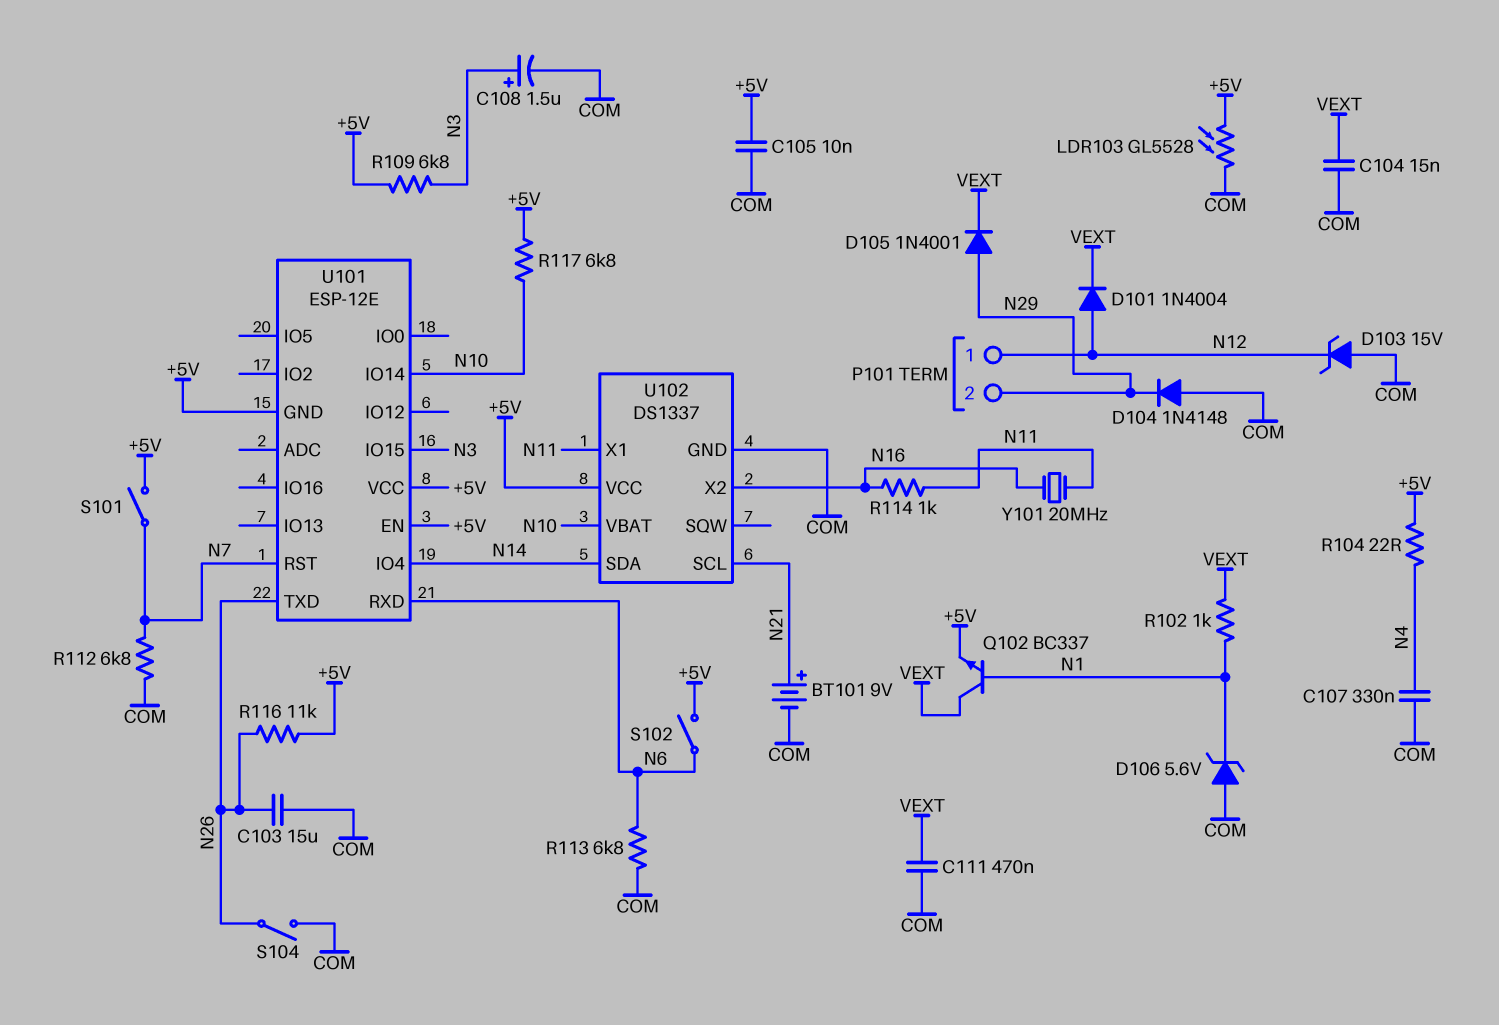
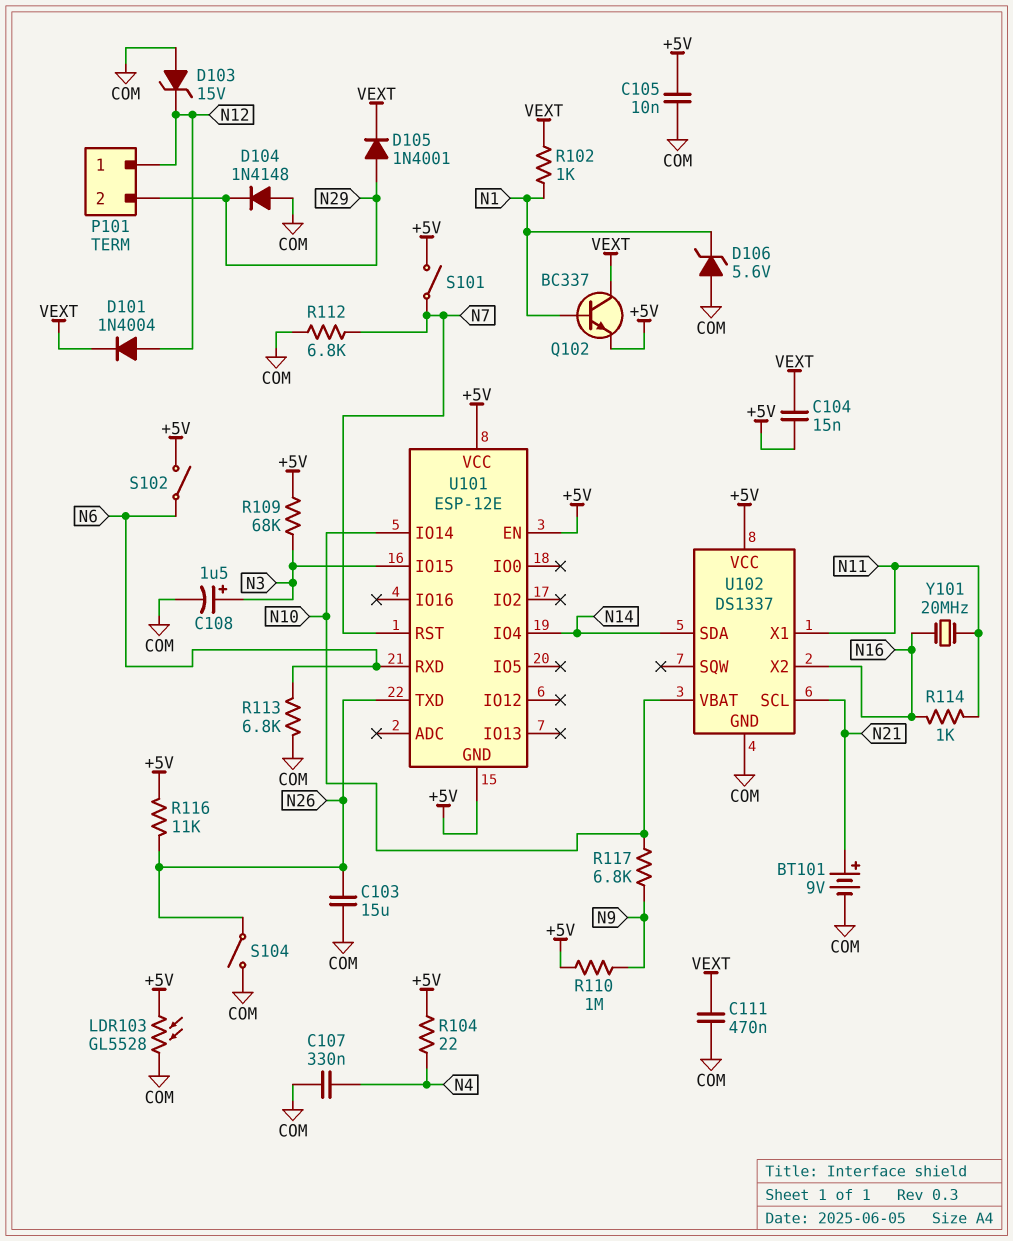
C104: 15nF (COM, VEXT) -> 15nF (+5V, VEXT)
R109: 6.8k (+5V, N3) -> 68k (+5V, N3)
R110: none -> 1M (+5V, N9)
R117: 6.8k (+5V, N10) -> 6.8k (N9, N10)

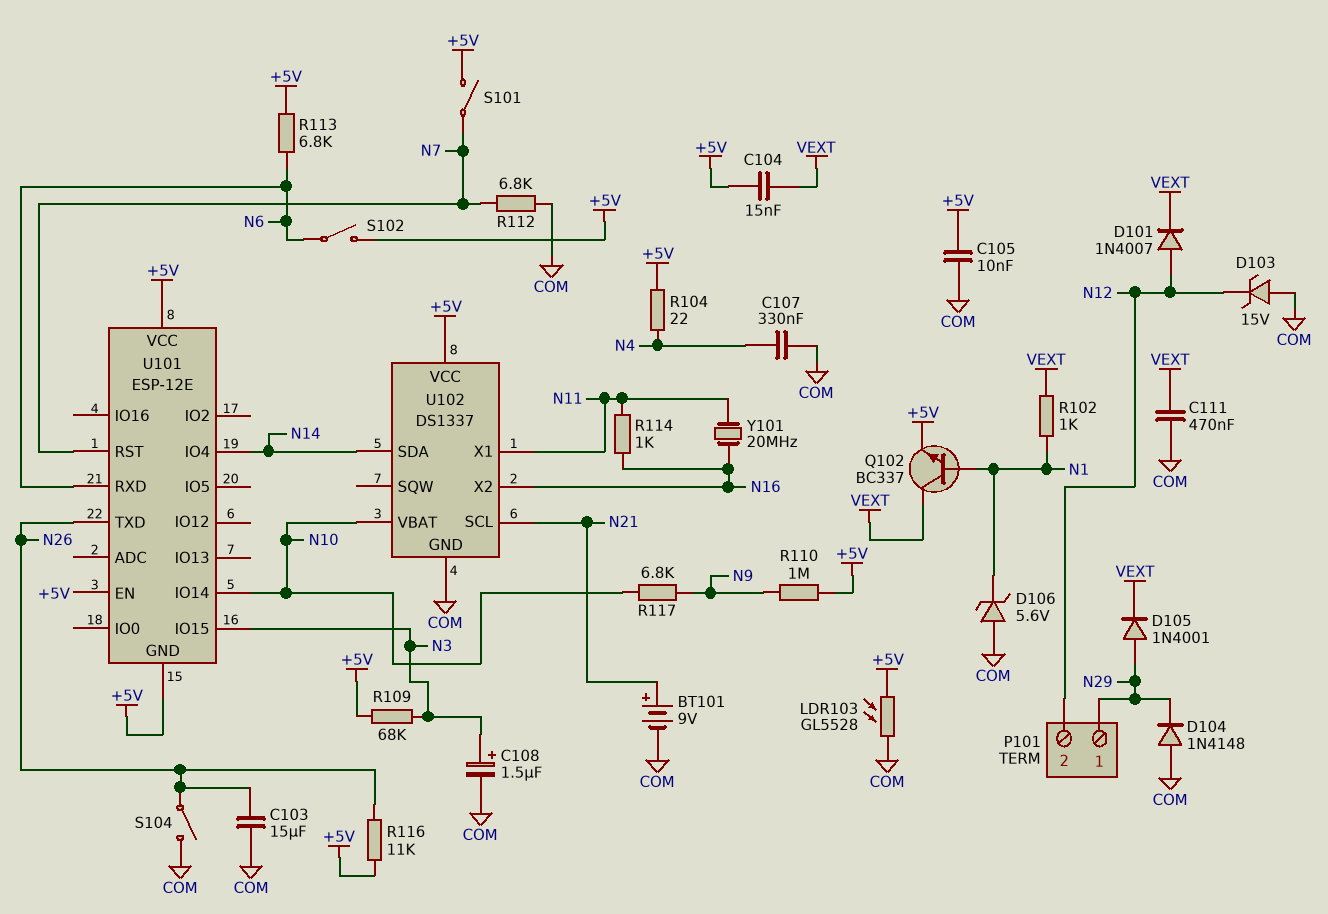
D101: diode 1N4004 (A N12, K VEXT) -> diode 1N4007 (A N12, K VEXT)
P101 pin 1: N12 -> N29
P101 pin 2: N29 -> N12
R113: 6.8k (COM, N6) -> 6.8k (+5V, N6)

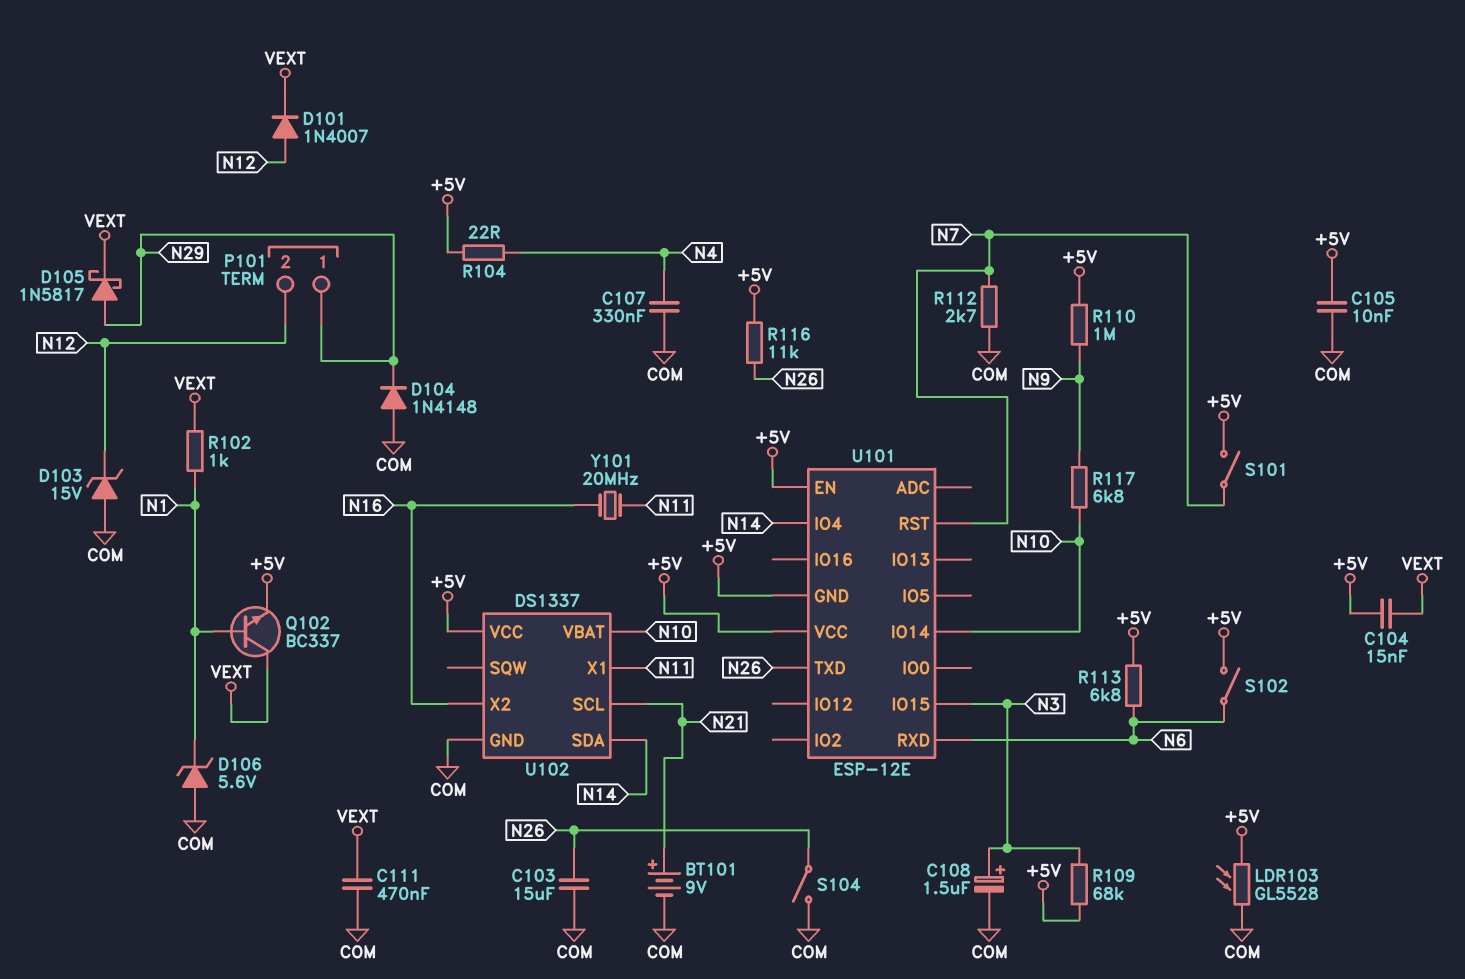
D105: diode 1N4001 (A N29, K VEXT) -> schottky 1N5817 (A N29, K VEXT)
R112: 6.8k (COM, N7) -> 2.7k (COM, N7)
R114: 1k (N11, N16) -> none

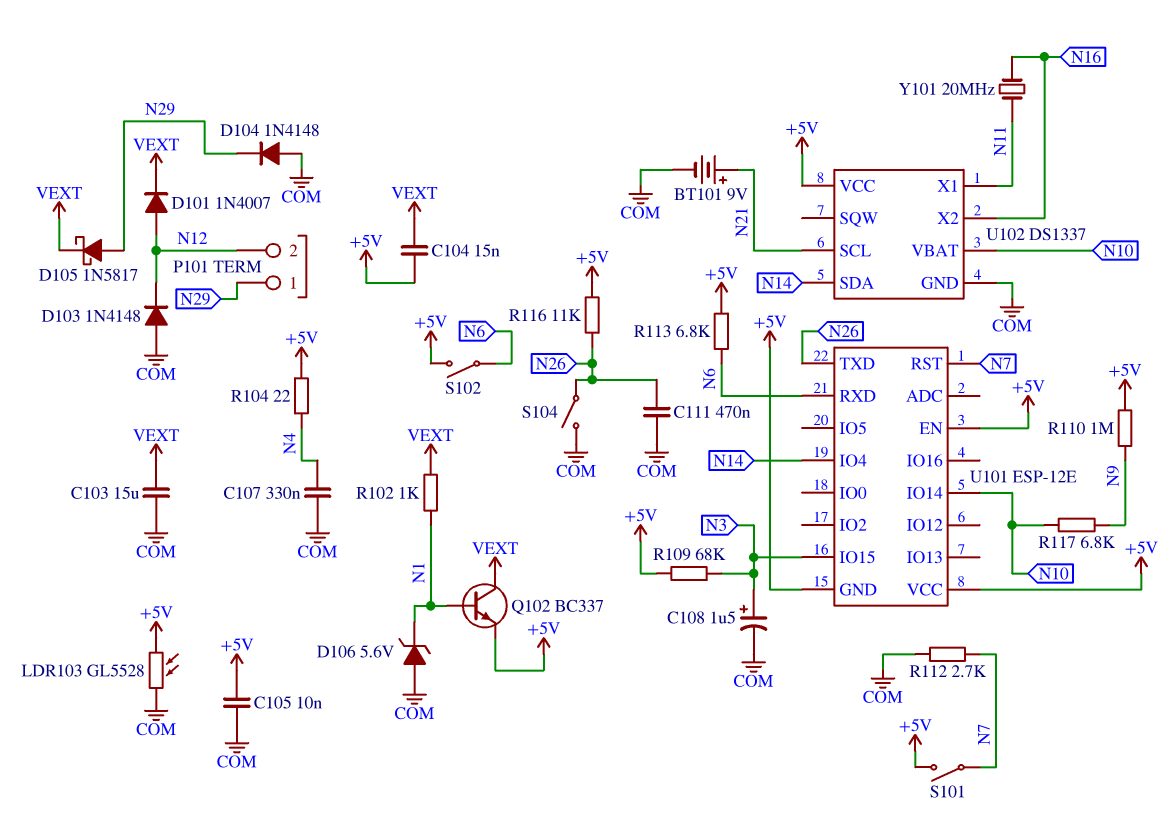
C103: 15uF (COM, N26) -> 15uF (COM, VEXT)
C111: 470nF (COM, VEXT) -> 470nF (COM, N26)
D103: zener 15V (A COM, K N12) -> diode 1N4148 (A COM, K N12)

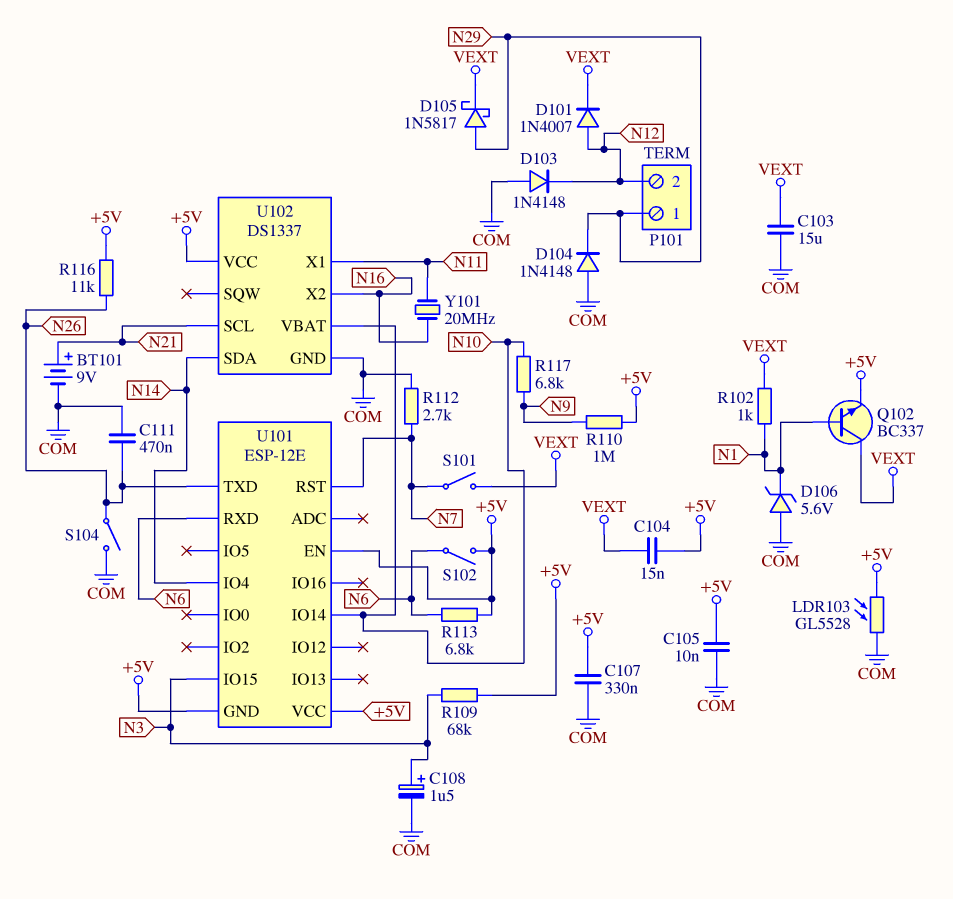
C107: 330nF (COM, N4) -> 330nF (+5V, COM)
R104: 22 (+5V, N4) -> none
S101: switch (+5V, N7) -> switch (N7, VEXT)

